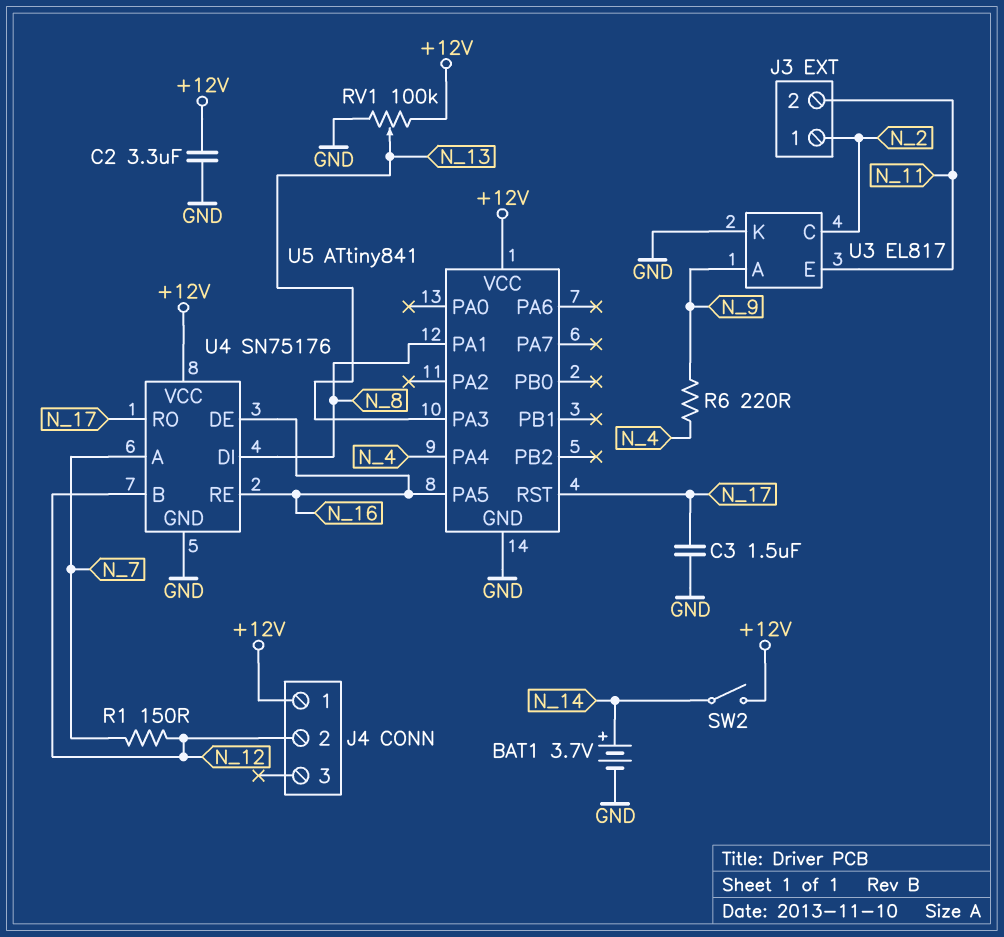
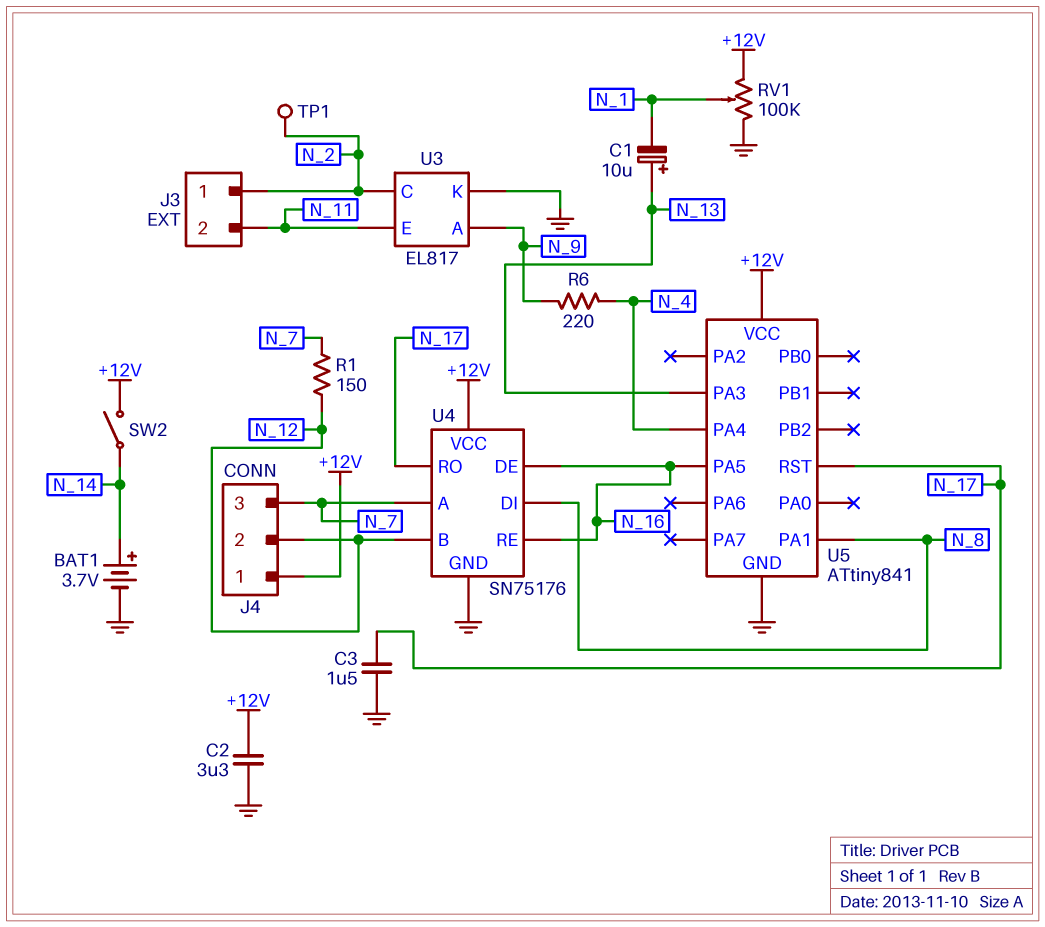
C1: none -> 10uF (plus N_13, minus N_1)
J4 pin 3: none -> N_7
RV1: 100k (+12V, GND, wiper N_13) -> 100k (+12V, GND, wiper N_1)
TP1: none -> test point (N_2)

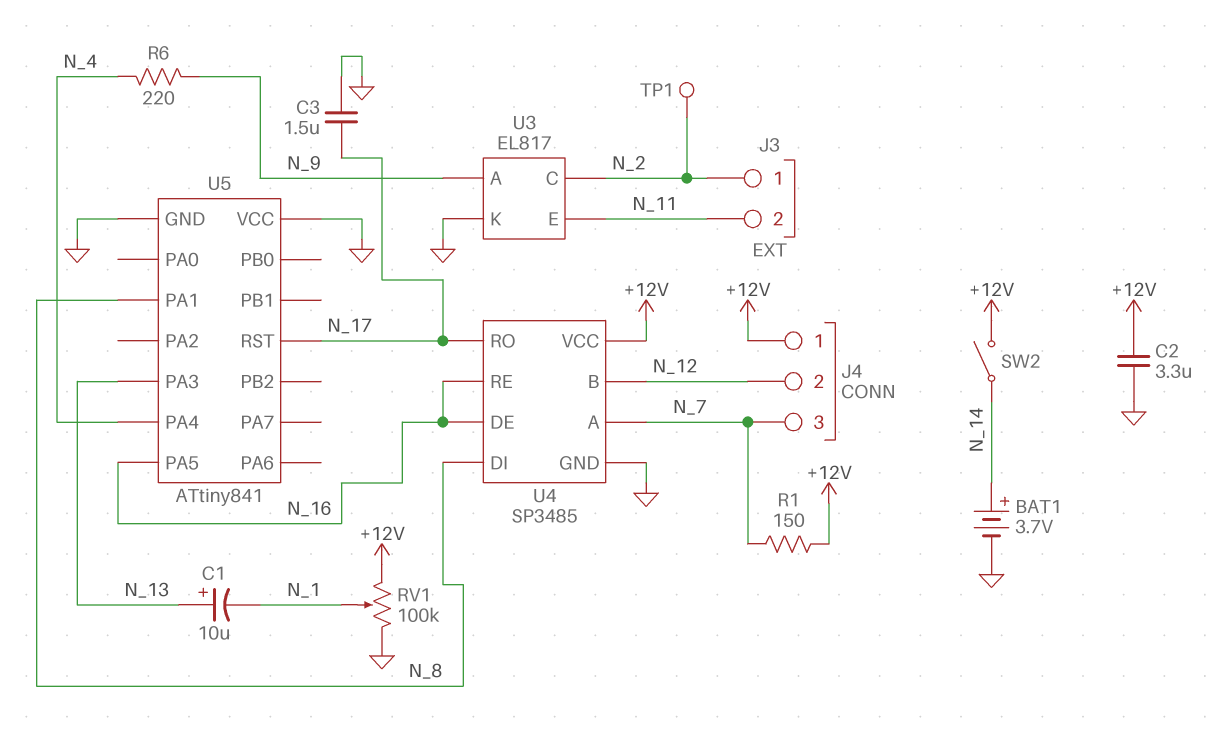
R1: 150 (N_7, N_12) -> 150 (+12V, N_7)
U4: SN75176 -> SP3485
U5 pin VCC: +12V -> GND

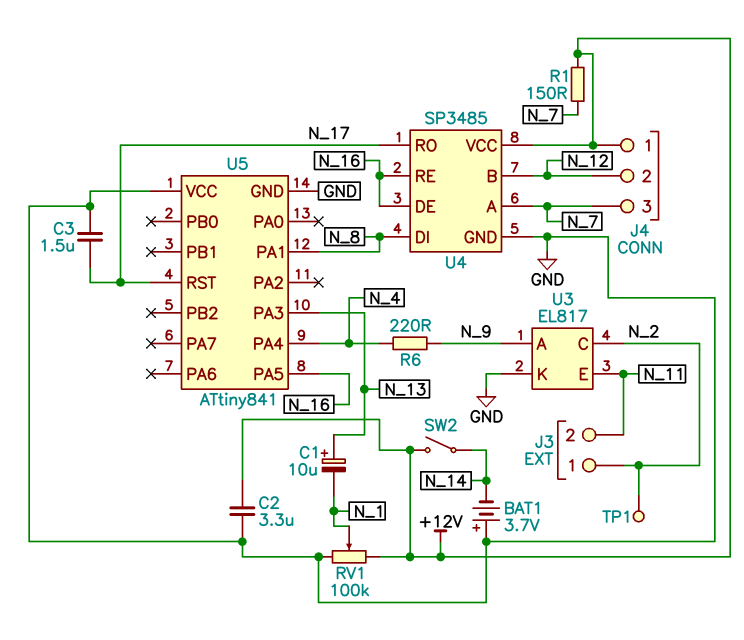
BAT1: 3.7V (plus N_14, minus GND) -> 3.7V (plus GND, minus N_14)

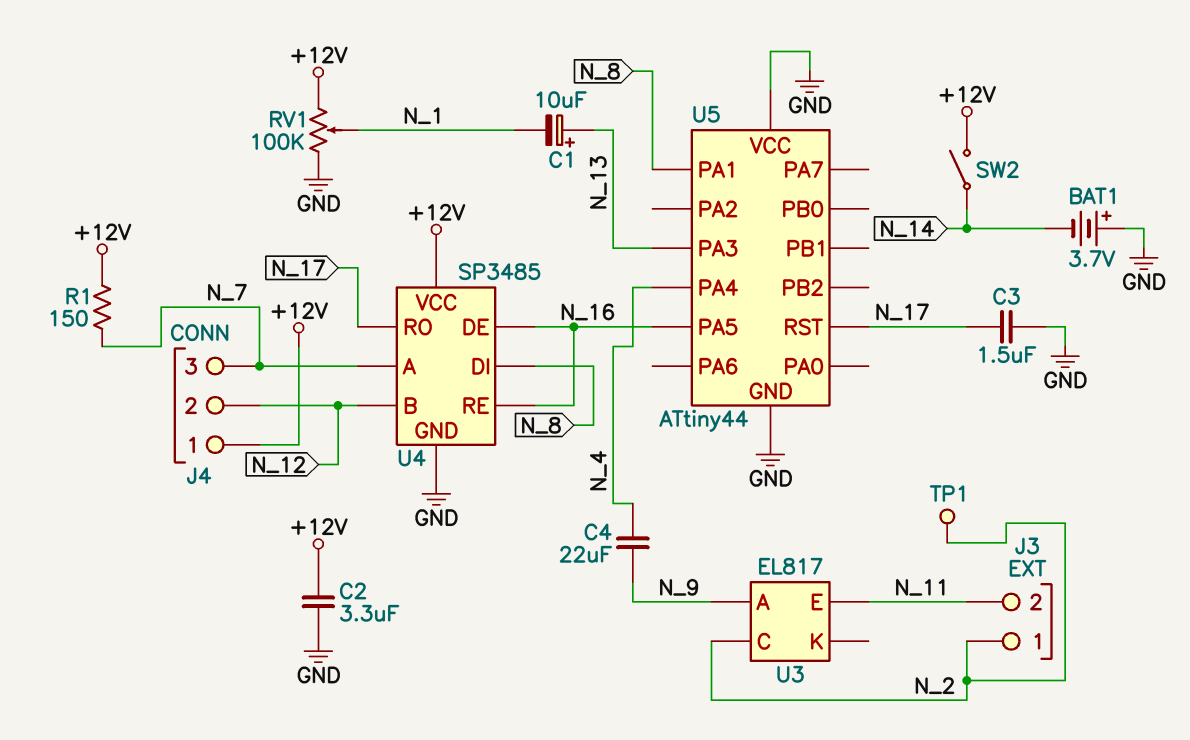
C4: none -> 22uF (N_4, N_9)
R6: 220 (N_4, N_9) -> none
U3 pin K: GND -> none
U5: ATtiny841 -> ATtiny44

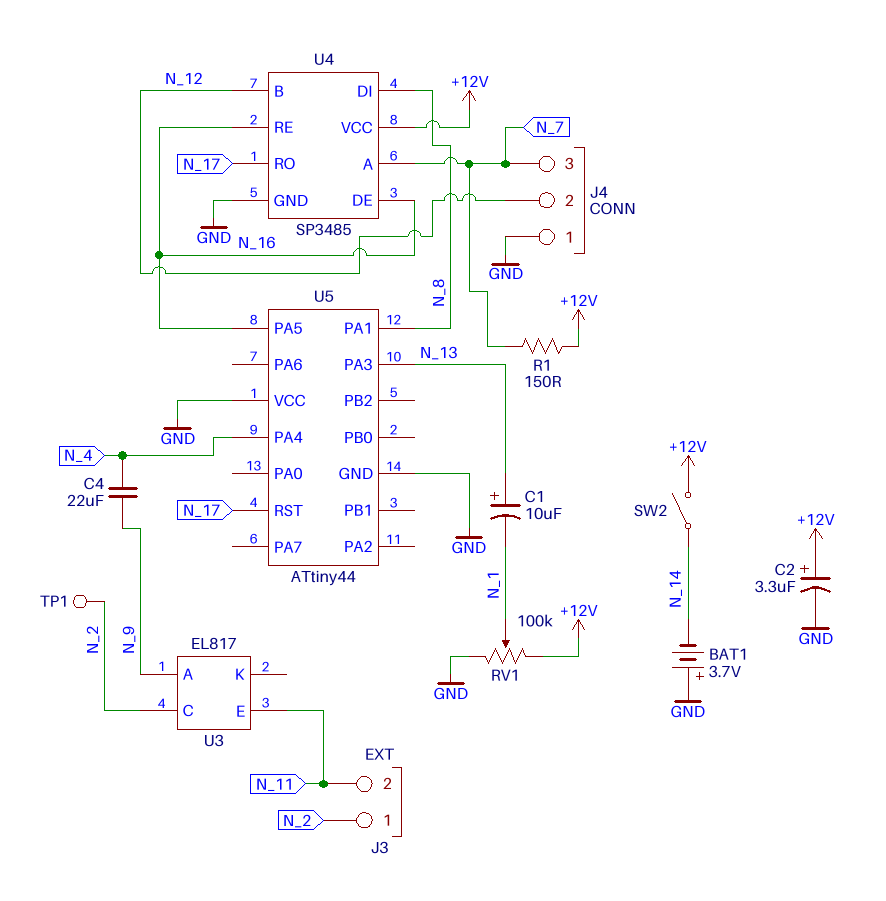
C2: 3.3uF (+12V, GND) -> 3.3uF (plus +12V, minus GND)
C3: 1.5uF (GND, N_17) -> none
J4 pin 1: +12V -> GND

